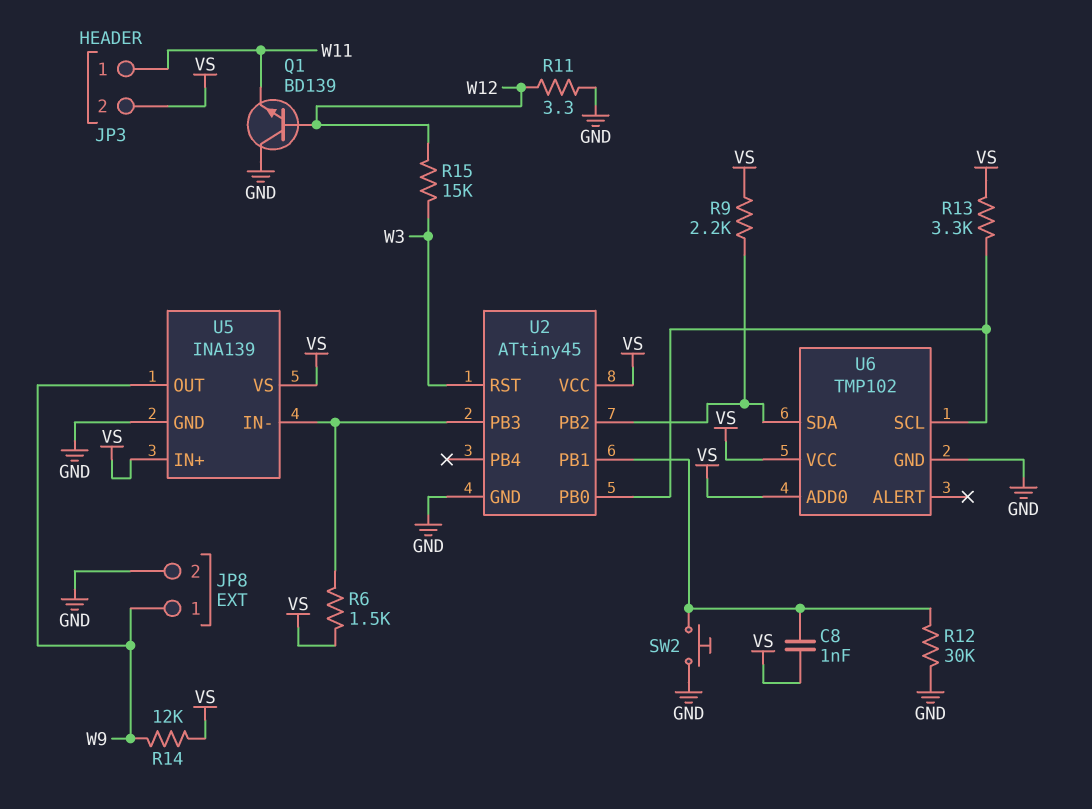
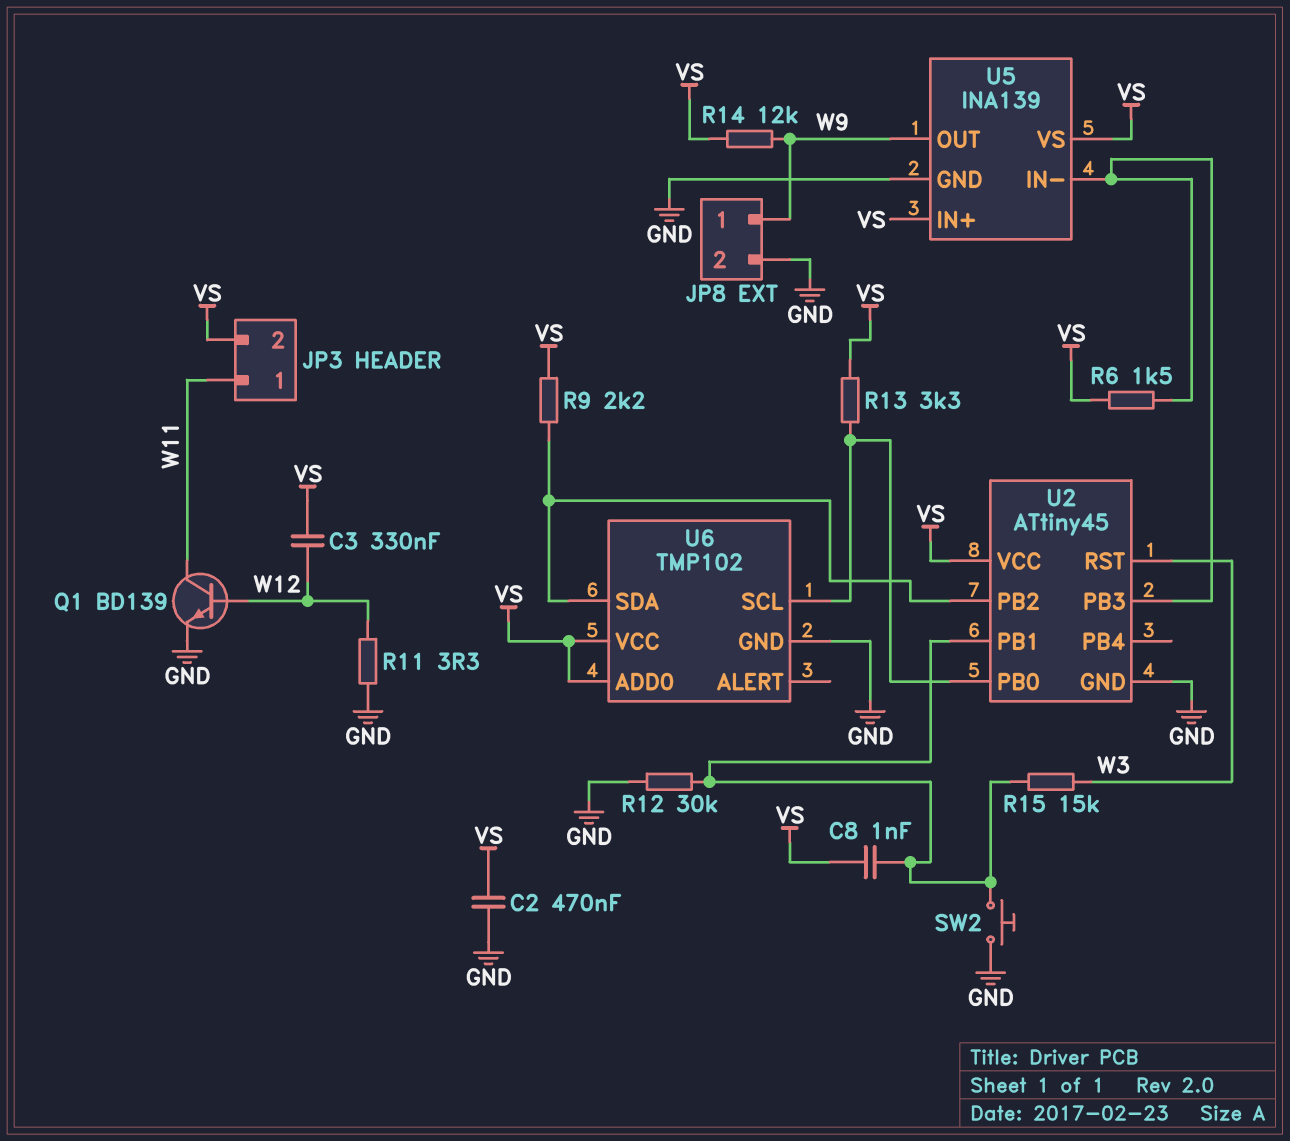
C2: none -> 470nF (GND, VS)
C3: none -> 330nF (VS, W12)
Q1: NPN BD139 (B W12, C GND, E W11) -> NPN BD139 (B W12, C W11, E GND)
R15: 15k (W3, W12) -> 15k (U2/PB1, W3)

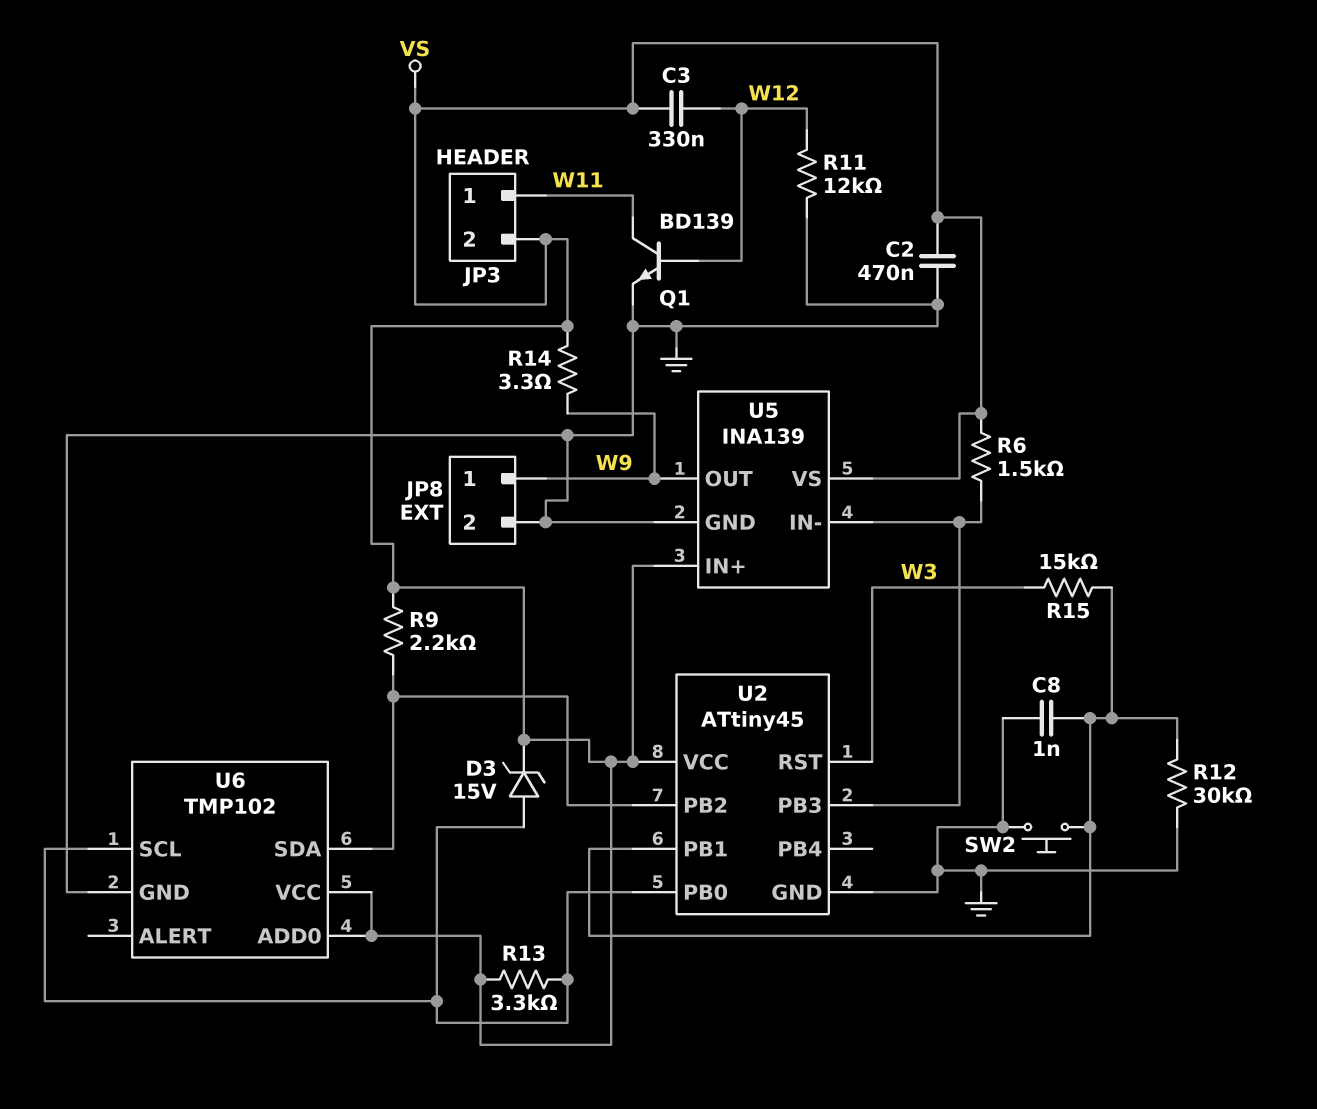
C8: 1nF (U2/PB1, VS) -> 1nF (GND, U2/PB1)
D3: none -> zener 15V (A U2/PB0, K VS)
R11: 3.3 (GND, W12) -> 12k (GND, W12)
R14: 12k (VS, W9) -> 3.3 (VS, W9)

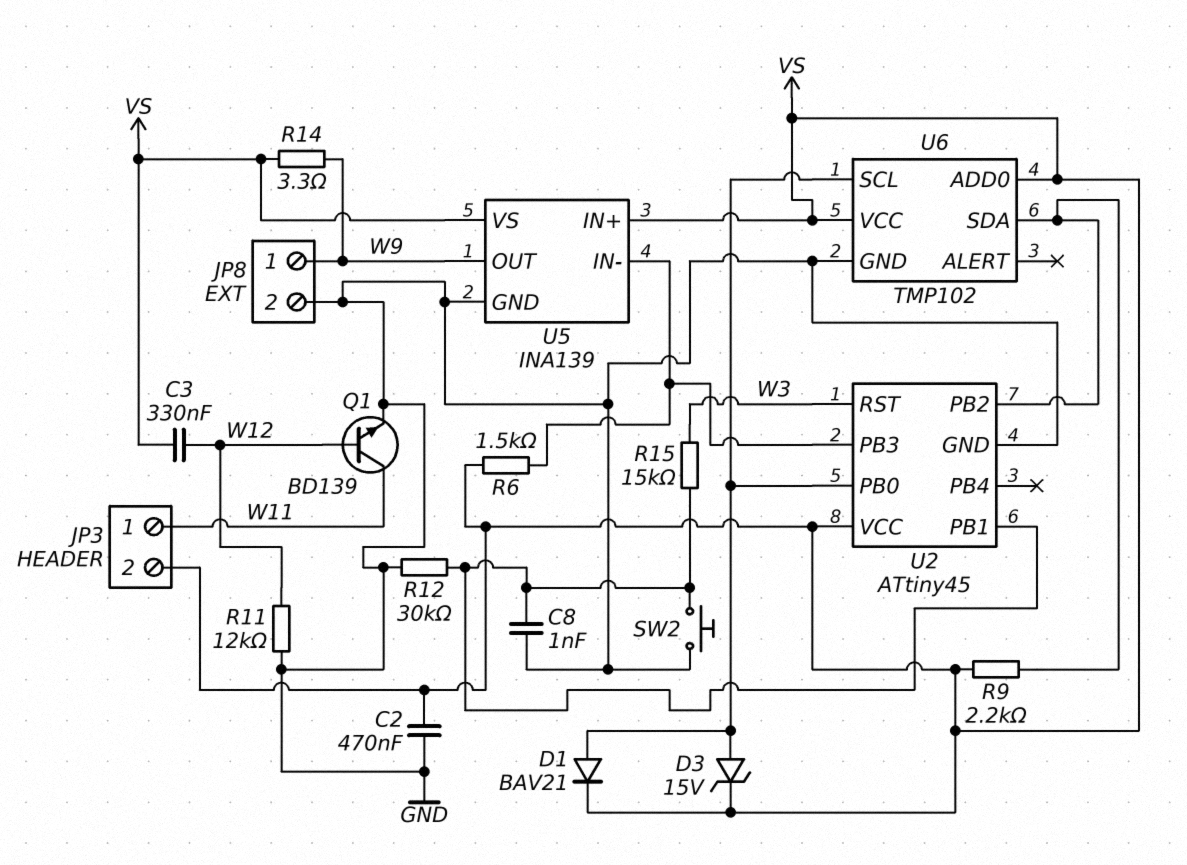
D1: none -> diode BAV21 (A U2/PB0, K VS)
R13: 3.3k (U2/PB0, VS) -> none

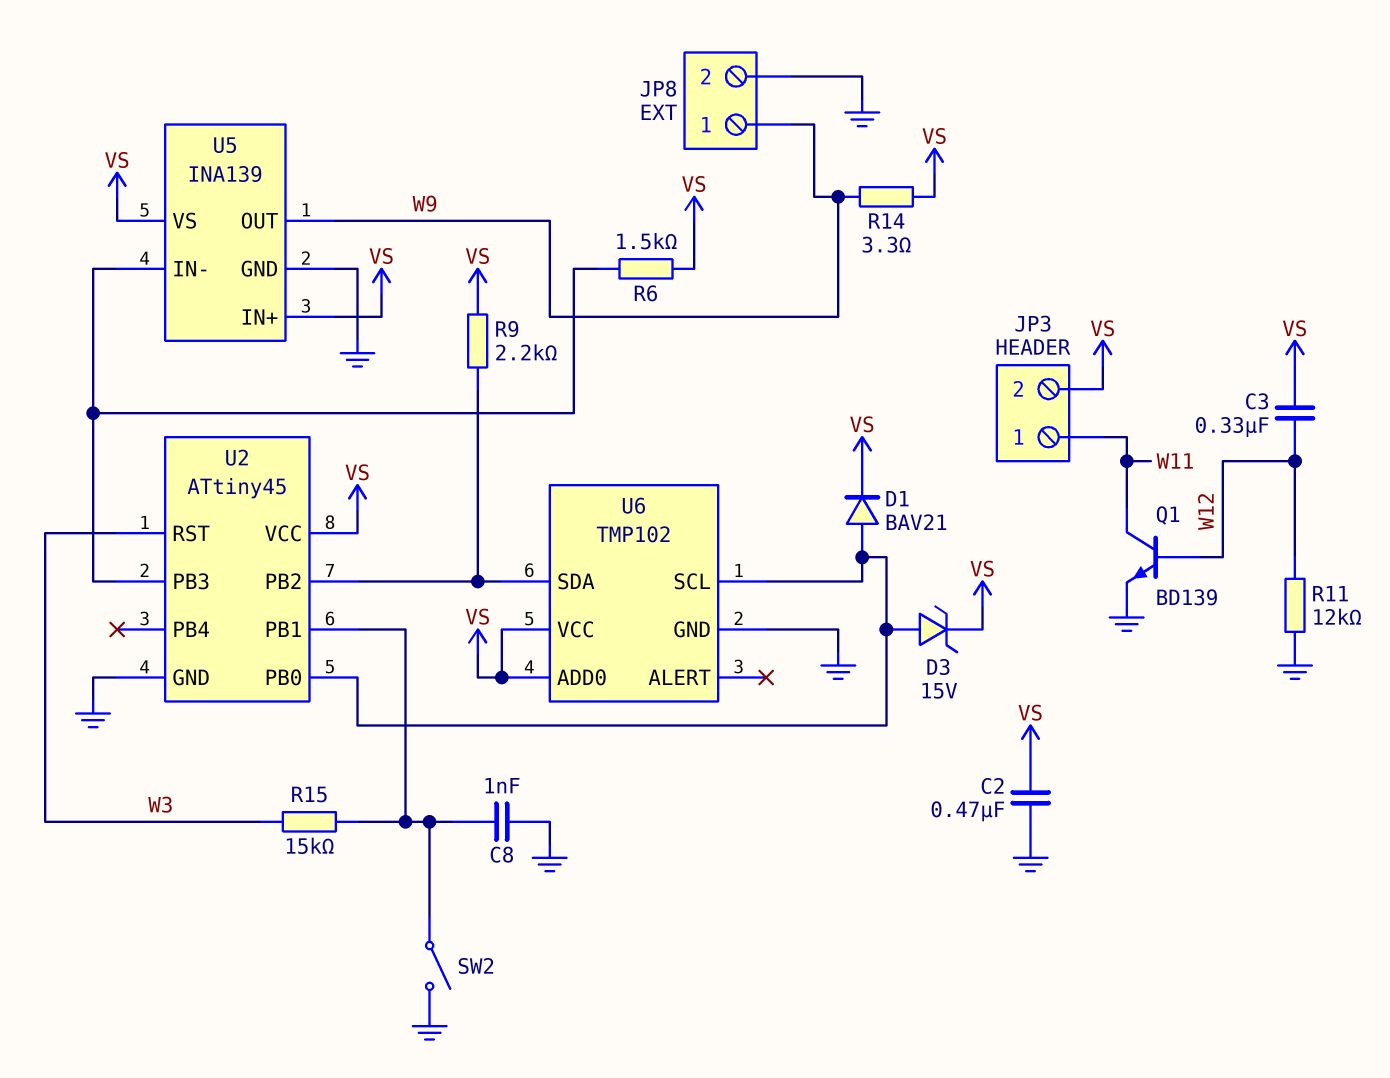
R12: 30k (GND, U2/PB1) -> none
SW2: button (GND, U2/PB1) -> switch (GND, U2/PB1)

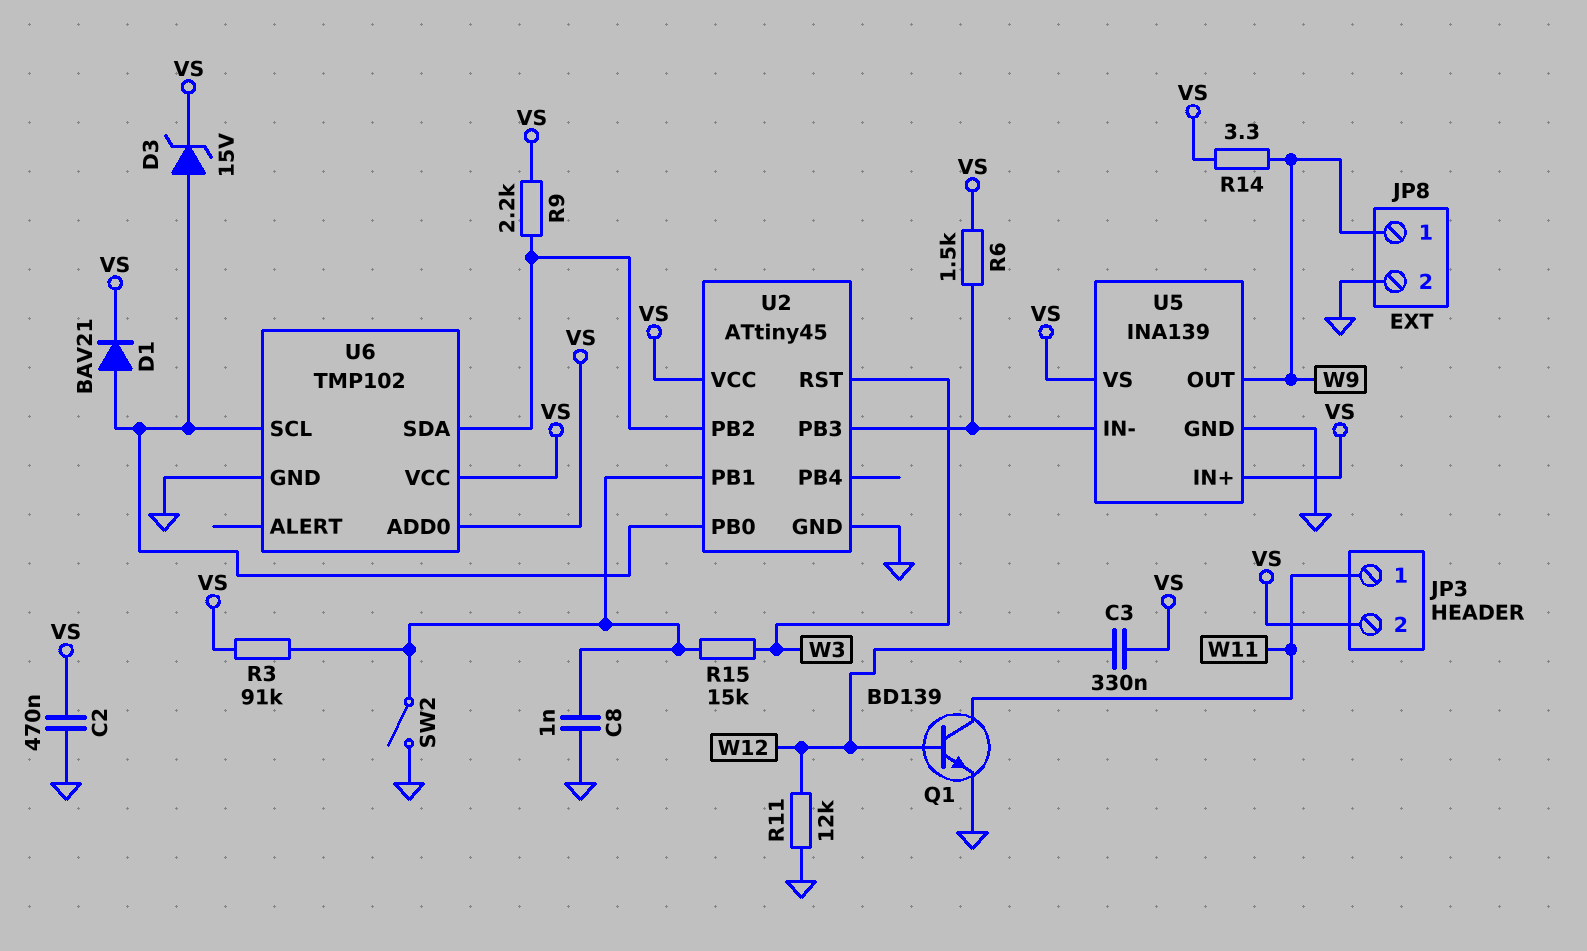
R3: none -> 91k (U2/PB1, VS)

